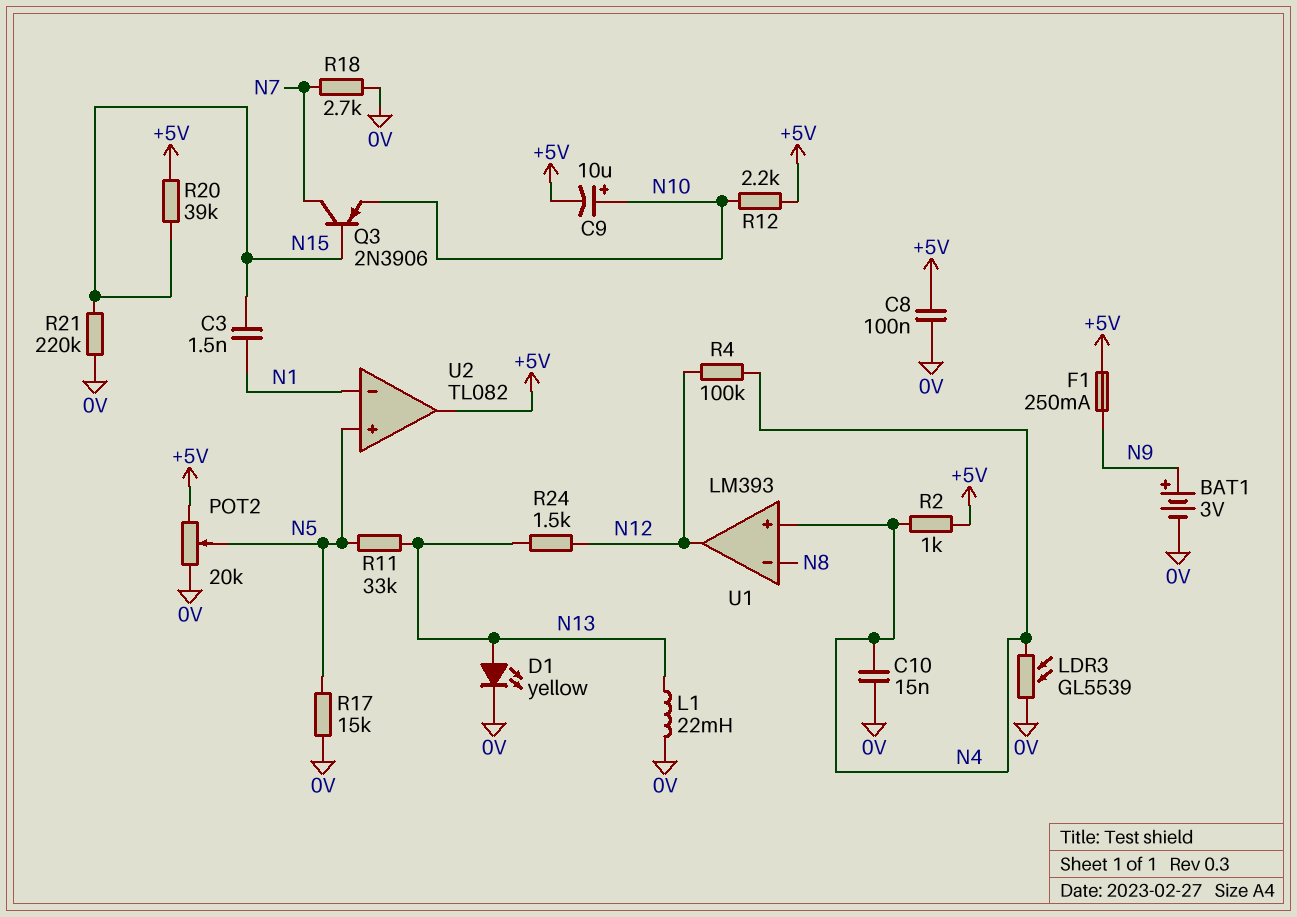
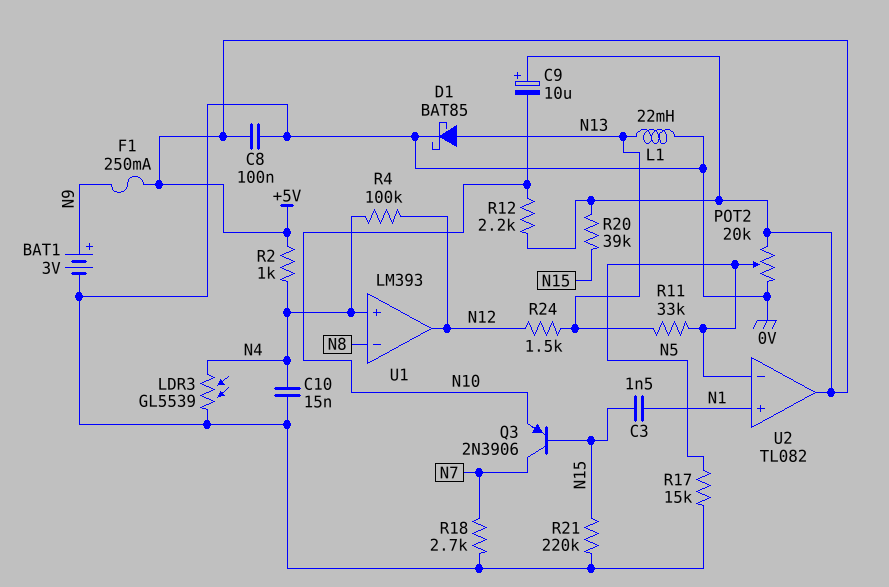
C9: 10uF (plus N10, minus +5V) -> 10uF (plus +5V, minus N10)
D1: LED yellow (A N13, K 0V) -> schottky BAT85 (A N13, K 0V)
U2 pin in+: N5 -> N1
U2 pin in-: N1 -> N5

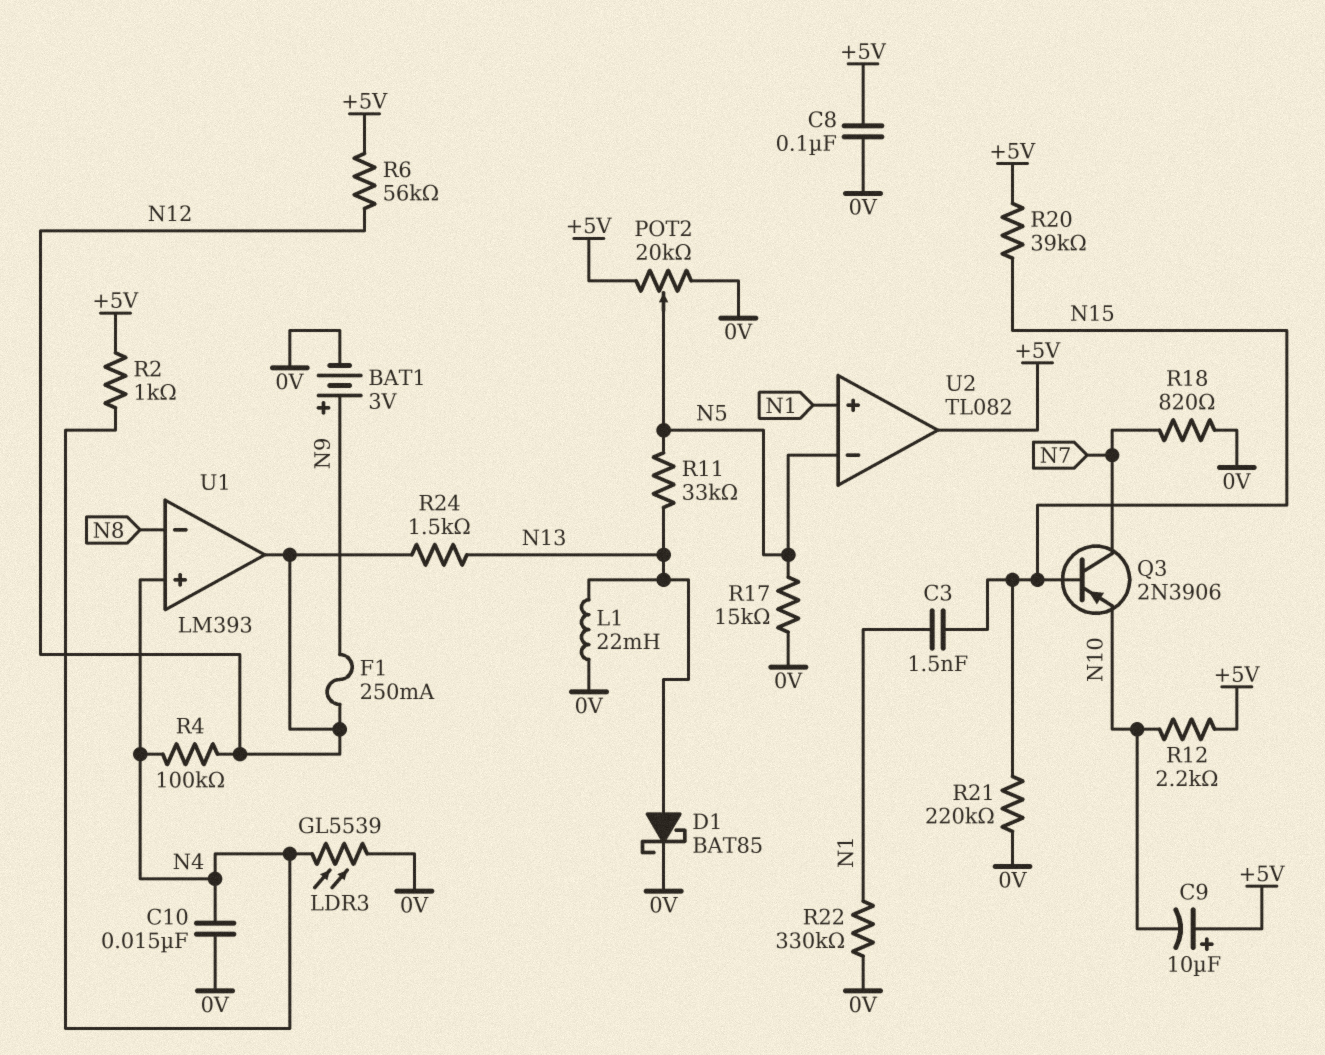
F1: 250mA (+5V, N9) -> 250mA (N9, N12)
R6: none -> 56k (+5V, N12)
R18: 2.7k (0V, N7) -> 820 (0V, N7)
R22: none -> 330k (0V, N1)

